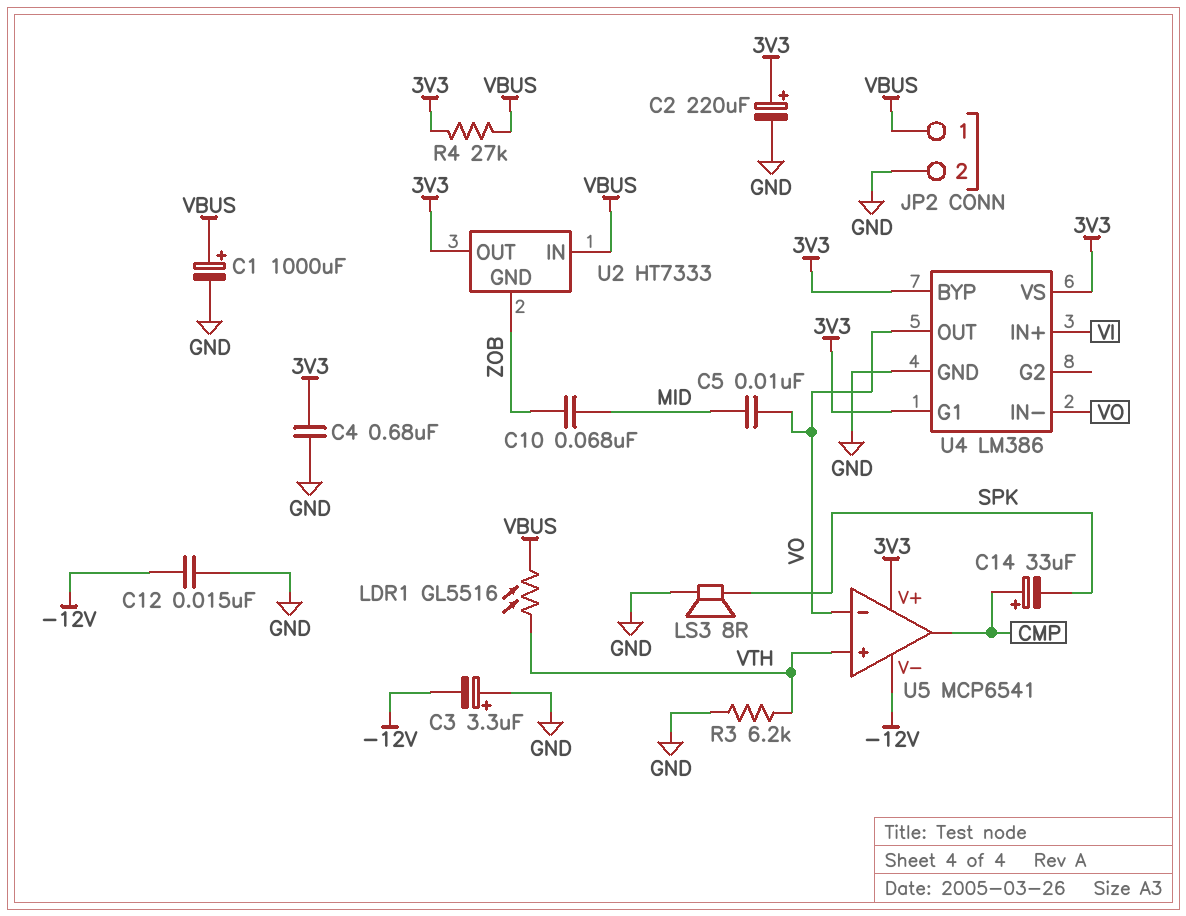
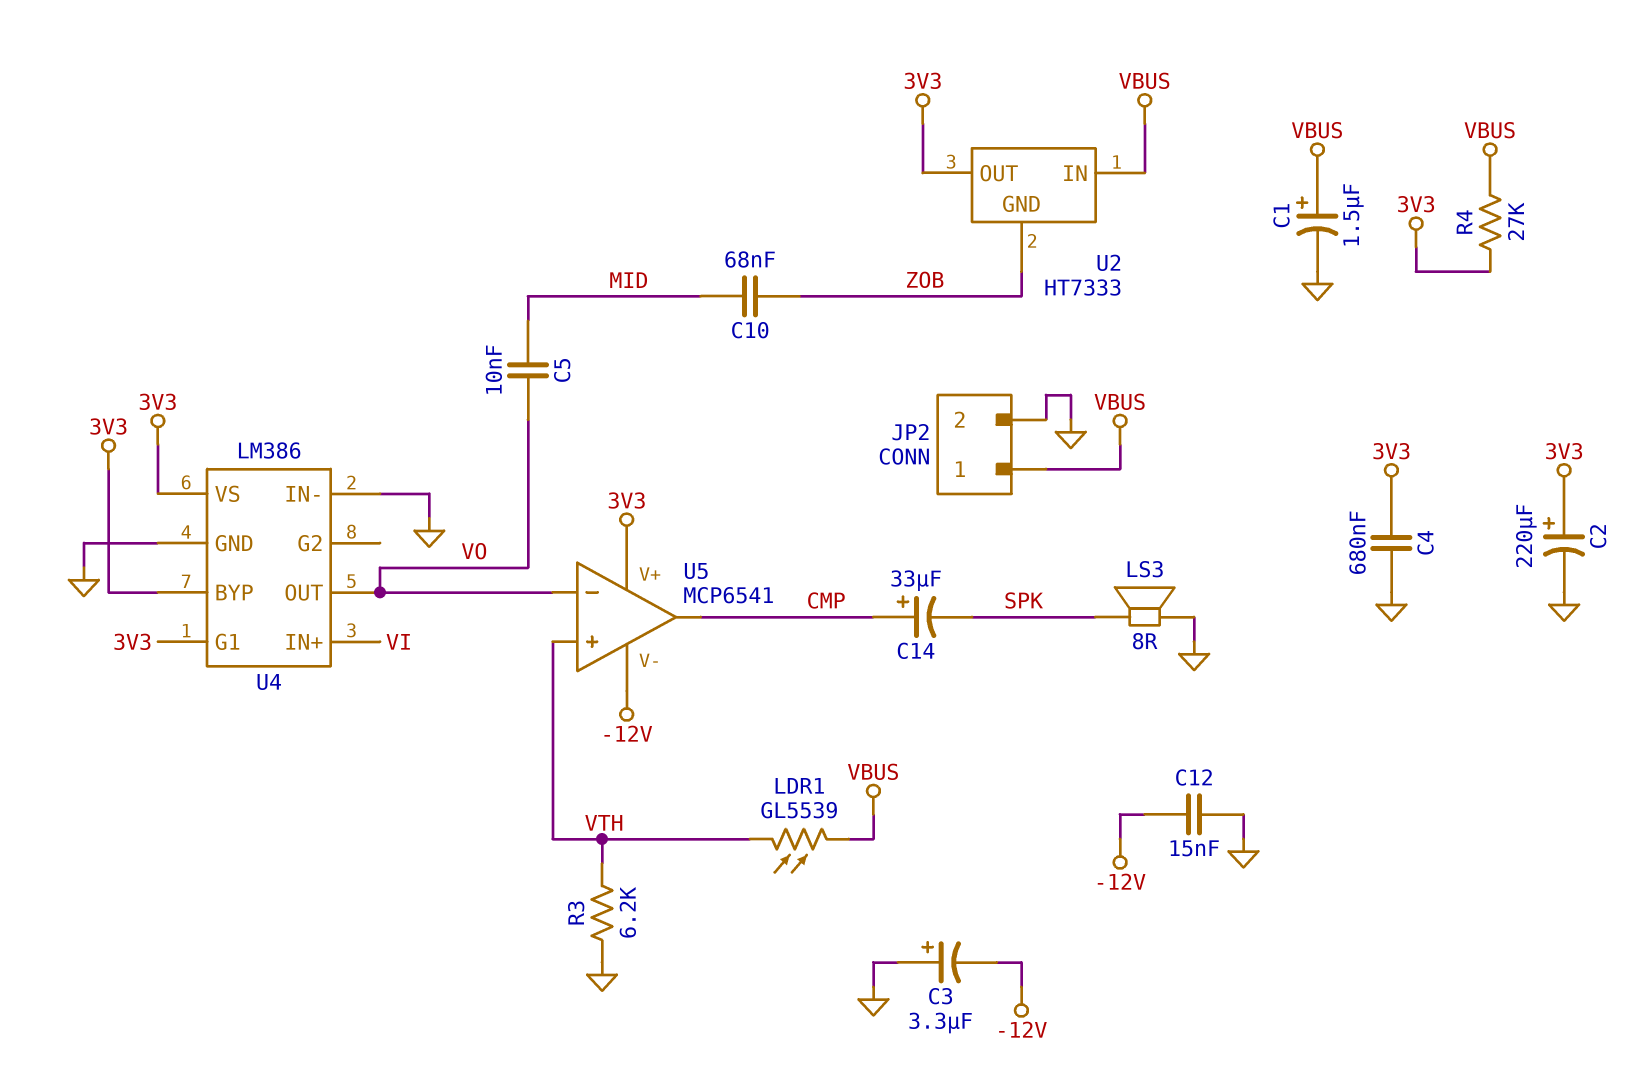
C1: 1000uF (plus VBUS, minus GND) -> 1.5uF (plus VBUS, minus GND)
LDR1: GL5516 (VBUS, VTH) -> GL5539 (VBUS, VTH)
U4 pin IN-: VO -> GND

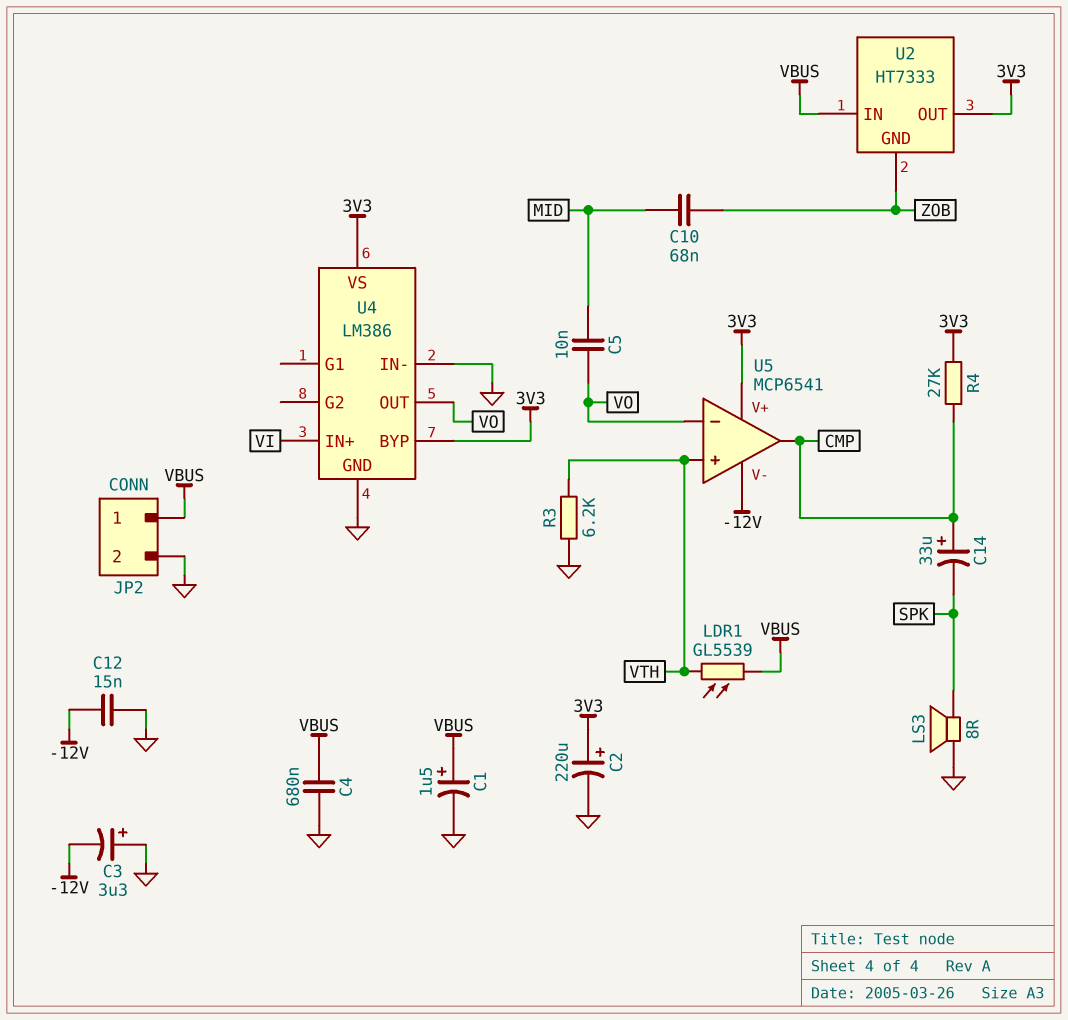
C4: 680nF (3V3, GND) -> 680nF (GND, VBUS)
R4: 27k (3V3, VBUS) -> 27k (3V3, CMP)
U4 pin G1: 3V3 -> none

